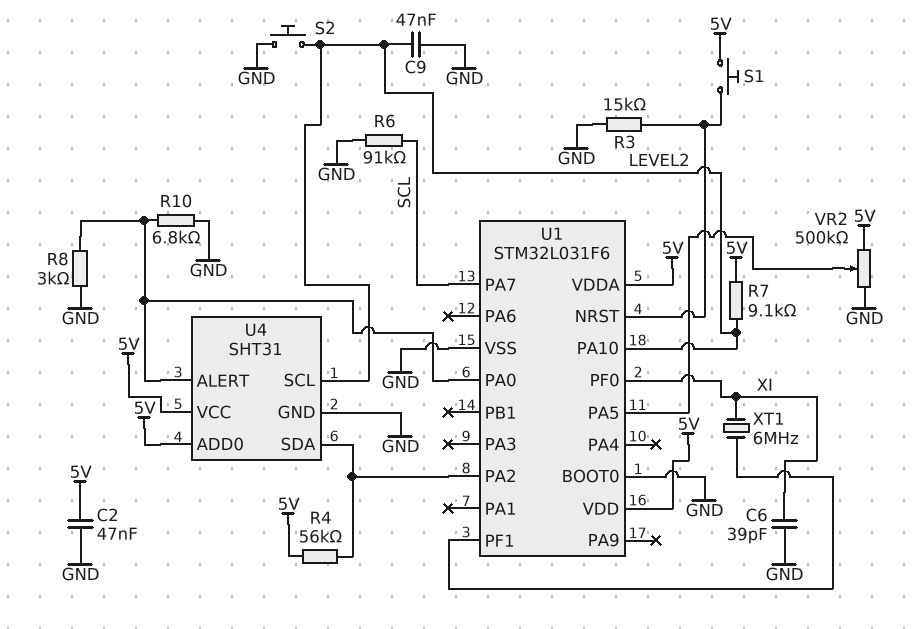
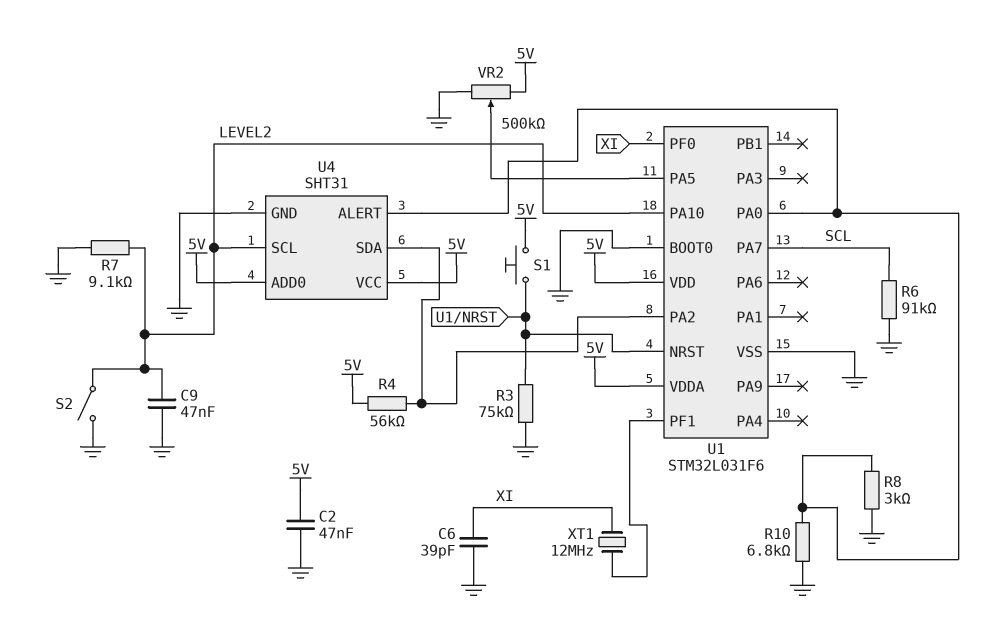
R3: 15k (GND, U1/NRST) -> 75k (GND, U1/NRST)
R7: 9.1k (5V, LEVEL2) -> 9.1k (GND, LEVEL2)
S2: button (GND, LEVEL2) -> switch (GND, LEVEL2)
XT1: 6MHz (U1/PF1, XI) -> 12MHz (U1/PF1, XI)

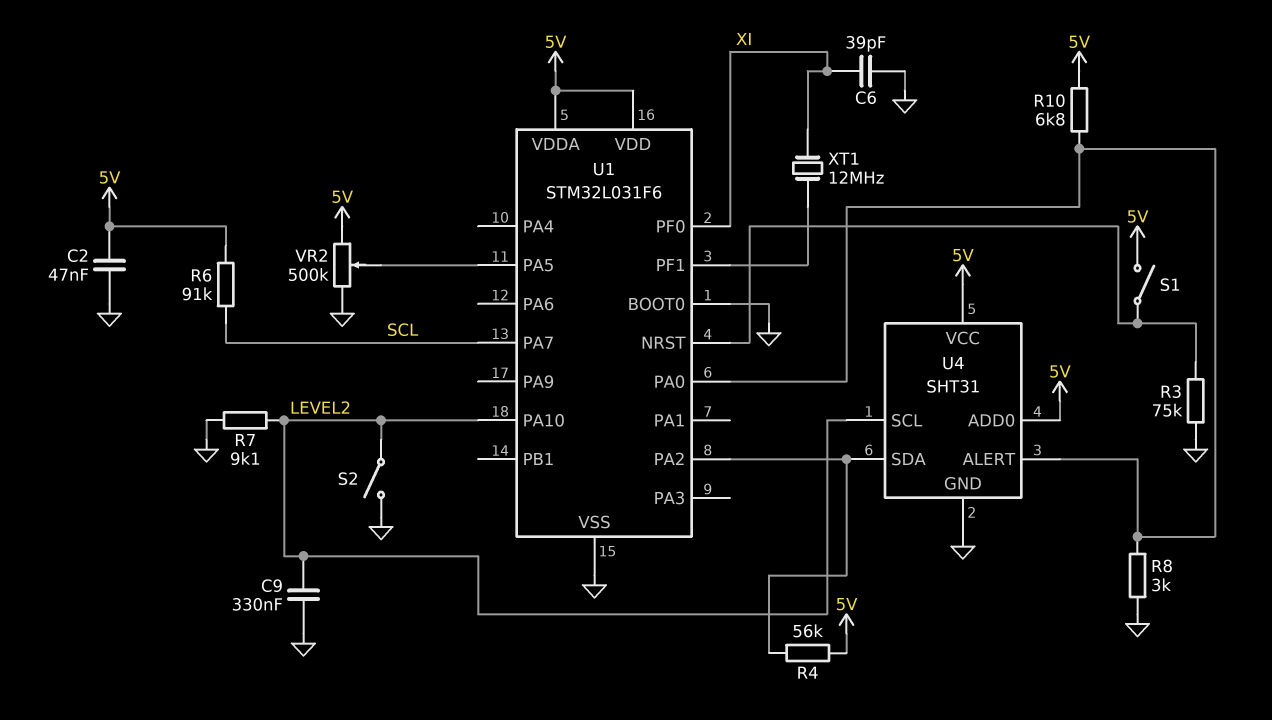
C9: 47nF (GND, LEVEL2) -> 330nF (GND, LEVEL2)
R6: 91k (GND, SCL) -> 91k (5V, SCL)
R10: 6.8k (GND, U1/PA0) -> 6.8k (5V, U1/PA0)
S1: button (5V, U1/NRST) -> switch (5V, U1/NRST)

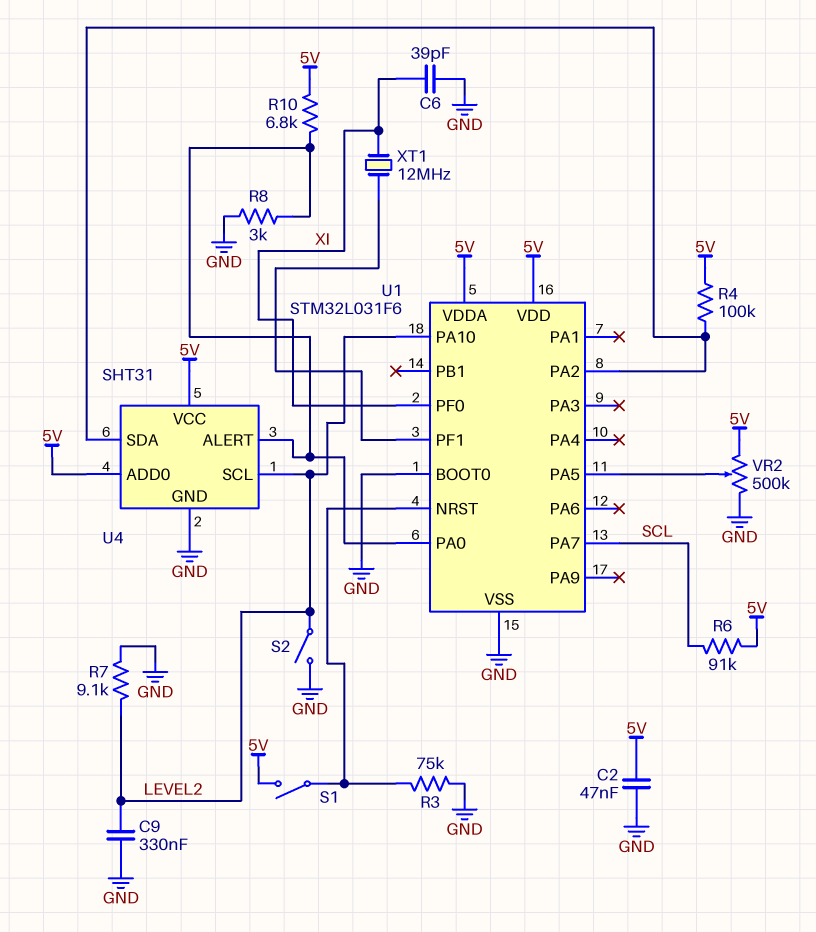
R4: 56k (5V, U1/PA2) -> 100k (5V, U1/PA2)

